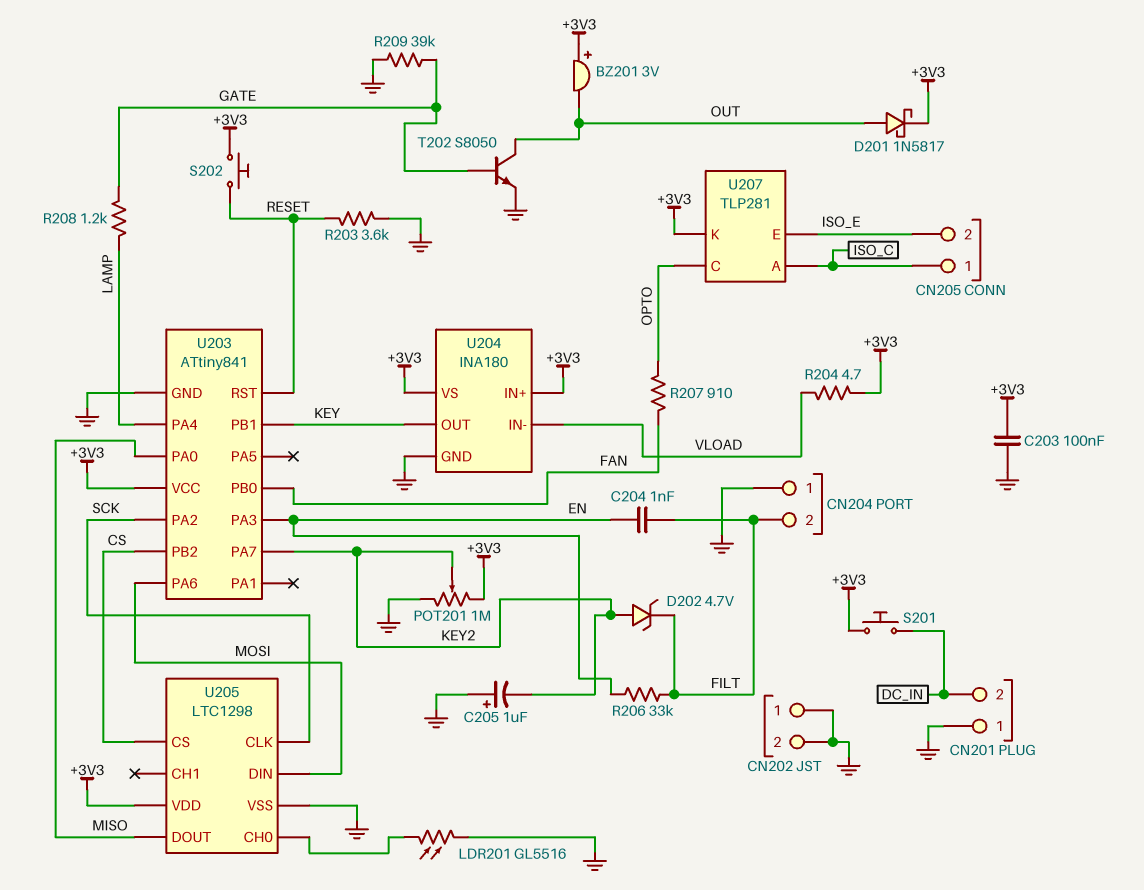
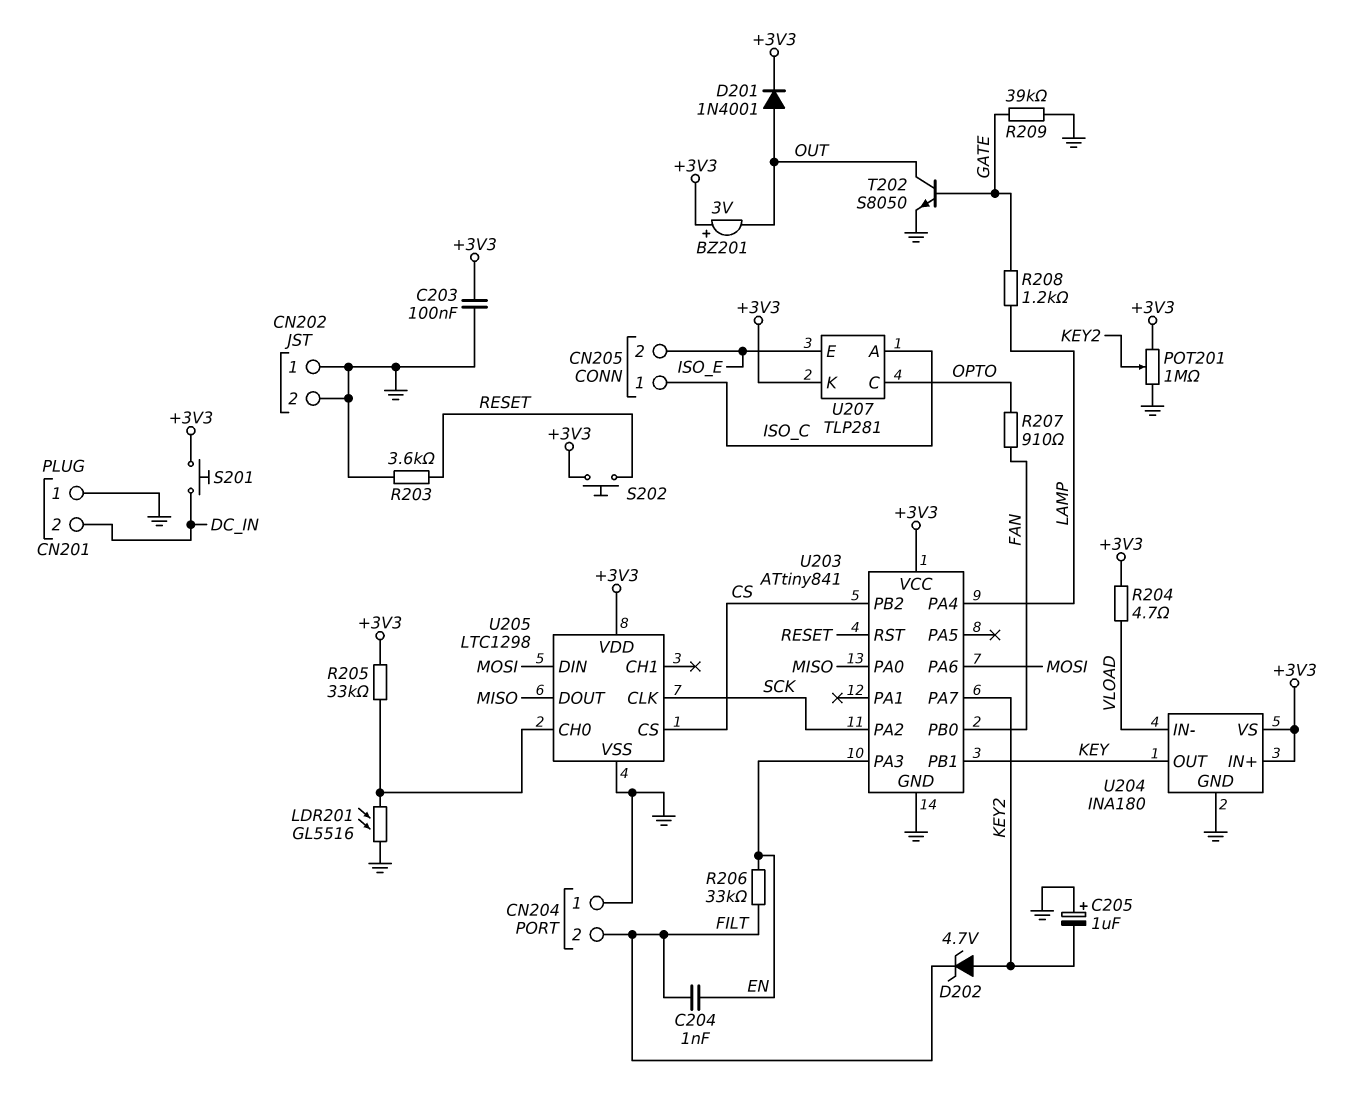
D201: schottky 1N5817 (A OUT, K +3V3) -> diode 1N4001 (A OUT, K +3V3)
R205: none -> 33k (+3V3, U205/CH0)

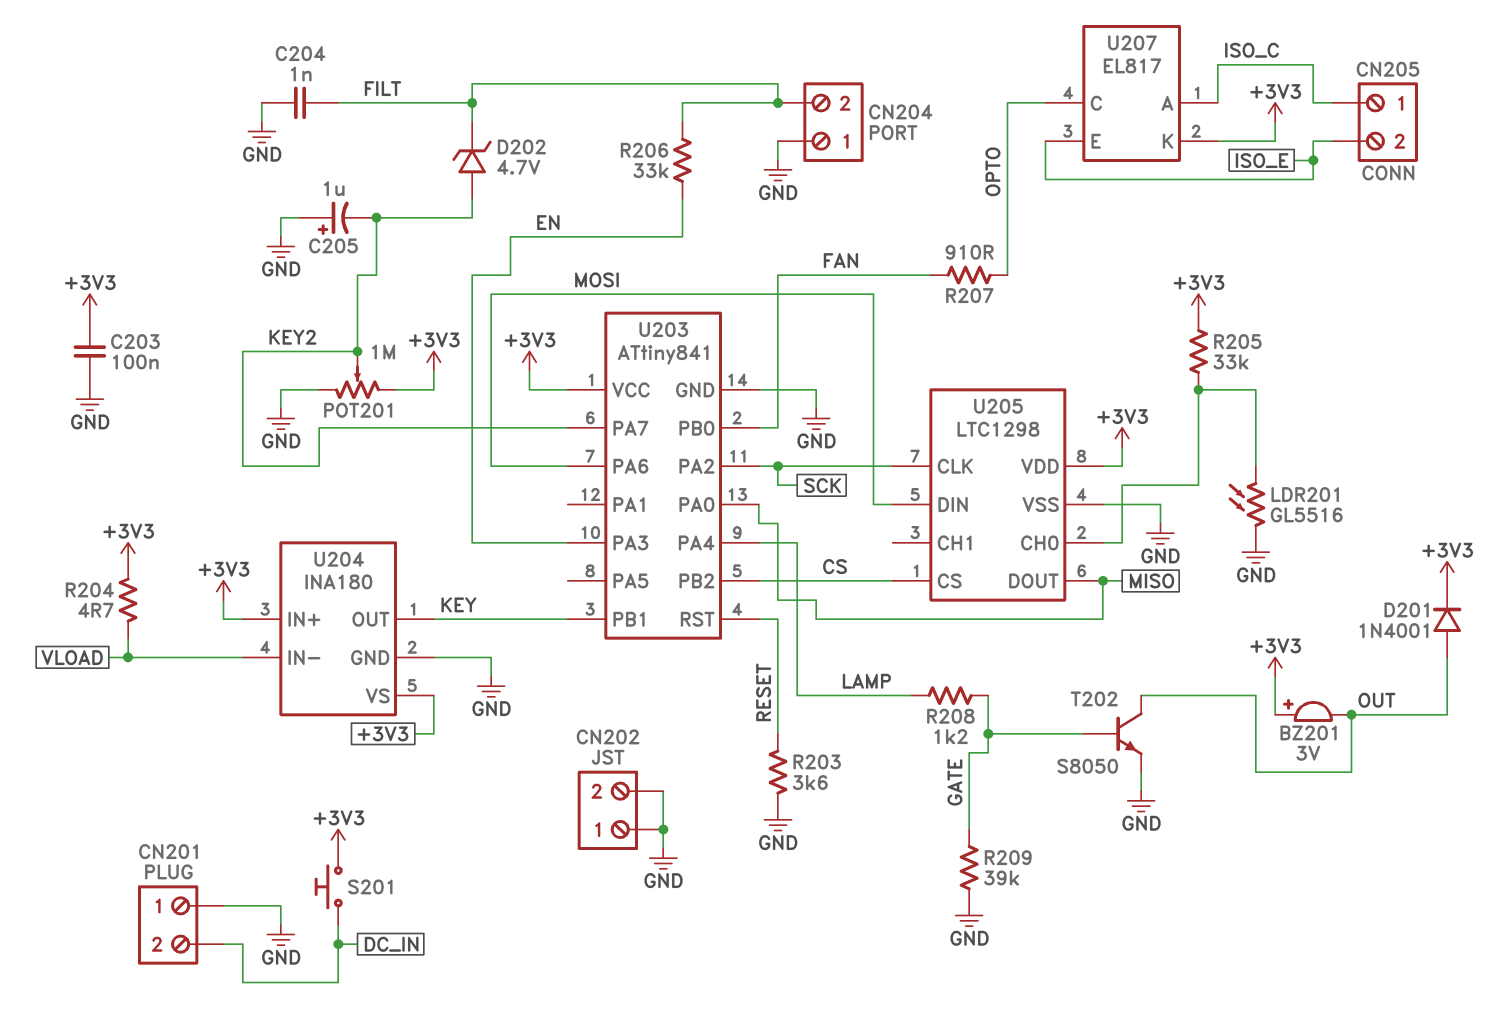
C204: 1nF (EN, FILT) -> 1nF (FILT, GND)
S202: button (+3V3, RESET) -> none
U207: TLP281 -> EL817

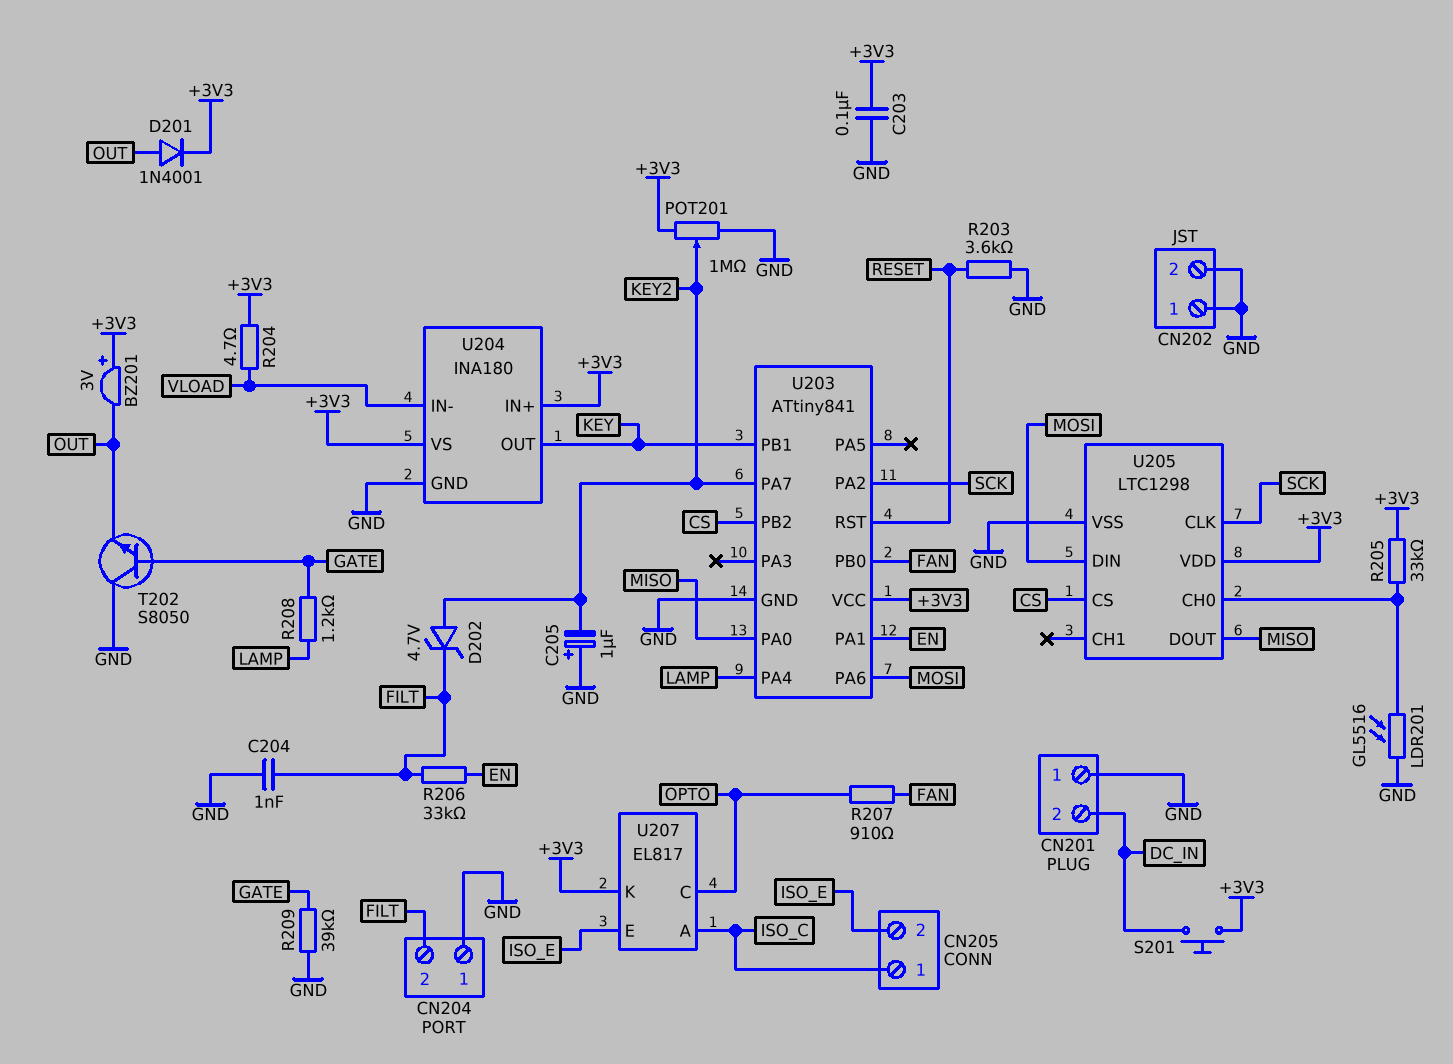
T202: NPN S8050 (B GATE, C OUT, E GND) -> NPN S8050 (B GATE, C GND, E OUT)
U203 pin PA1: none -> EN
U203 pin PA3: EN -> none

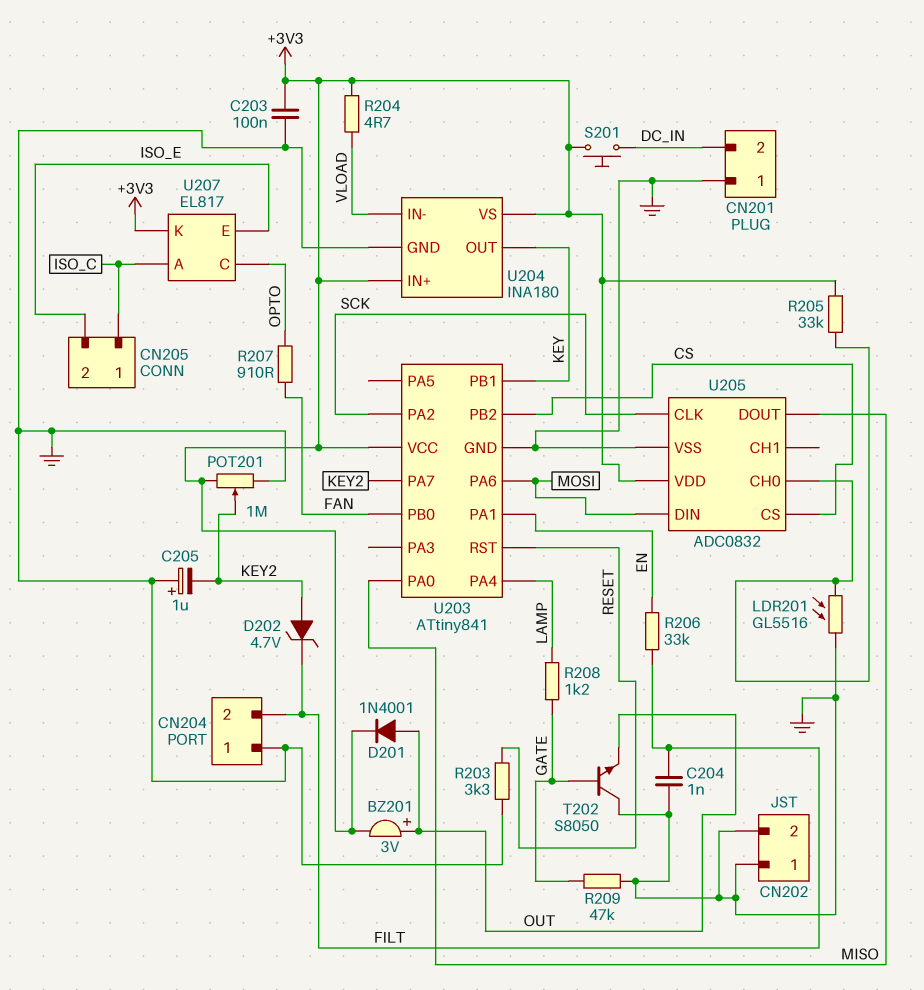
BZ201: buzzer 3V (plus +3V3, minus OUT) -> buzzer 3V (plus OUT, minus +3V3)
R203: 3.6k (GND, RESET) -> 3.3k (GND, RESET)
R209: 39k (GATE, GND) -> 47k (GATE, GND)
U205: LTC1298 -> ADC0832

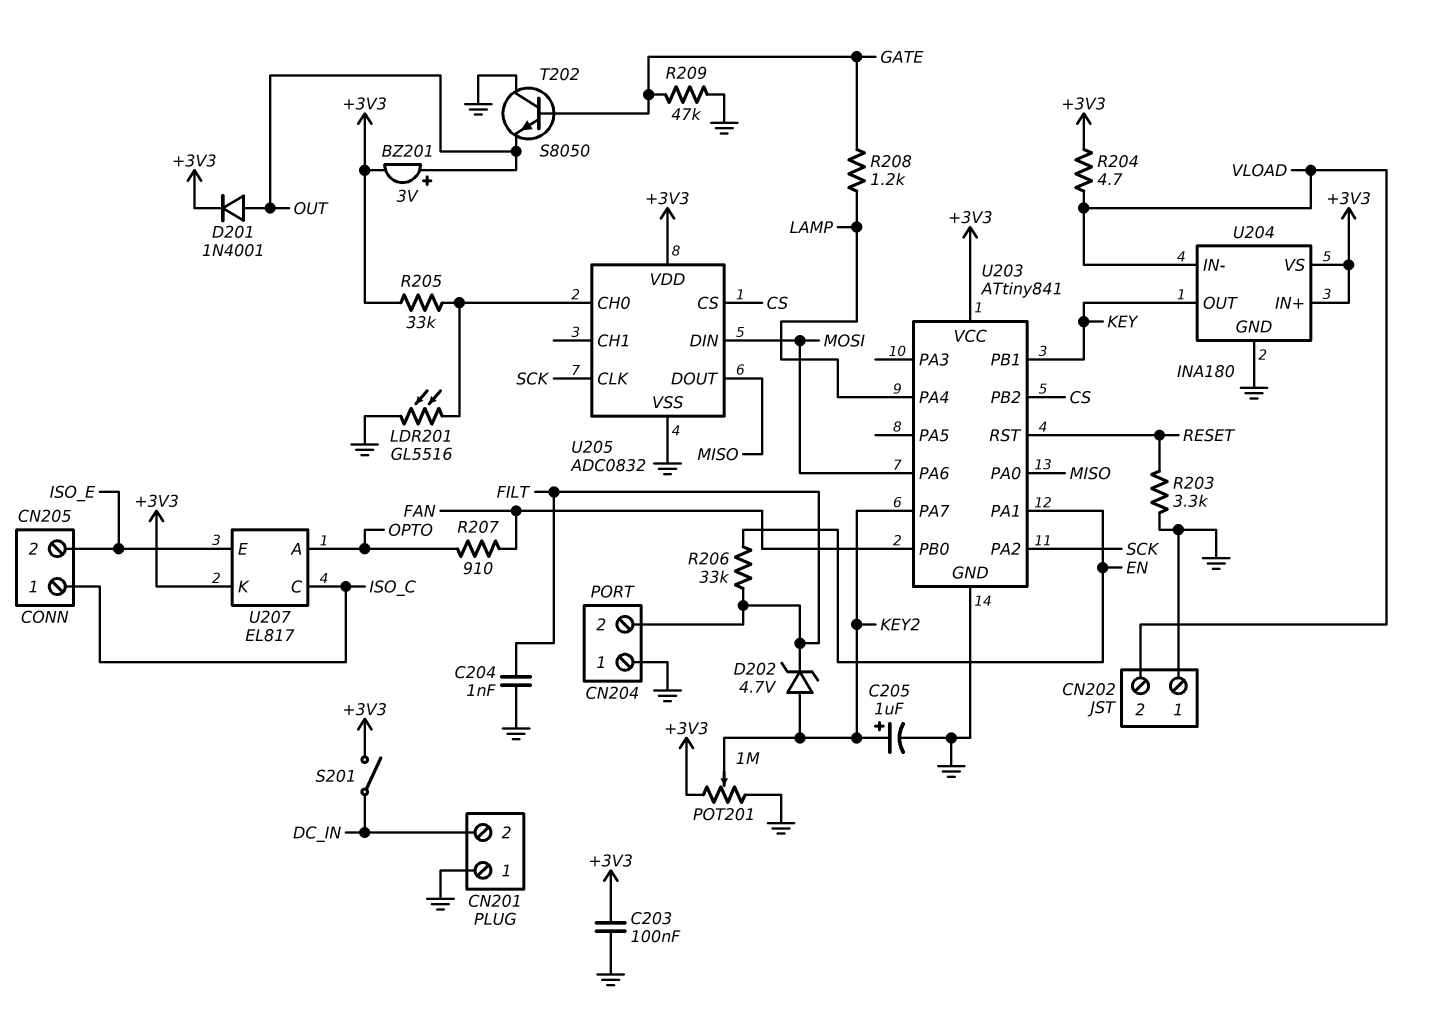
C205: 1uF (plus GND, minus KEY2) -> 1uF (plus KEY2, minus GND)
CN202 pin 2: GND -> VLOAD
S201: button (+3V3, DC_IN) -> switch (+3V3, DC_IN)
U207 pin A: ISO_C -> OPTO
U207 pin C: OPTO -> ISO_C

